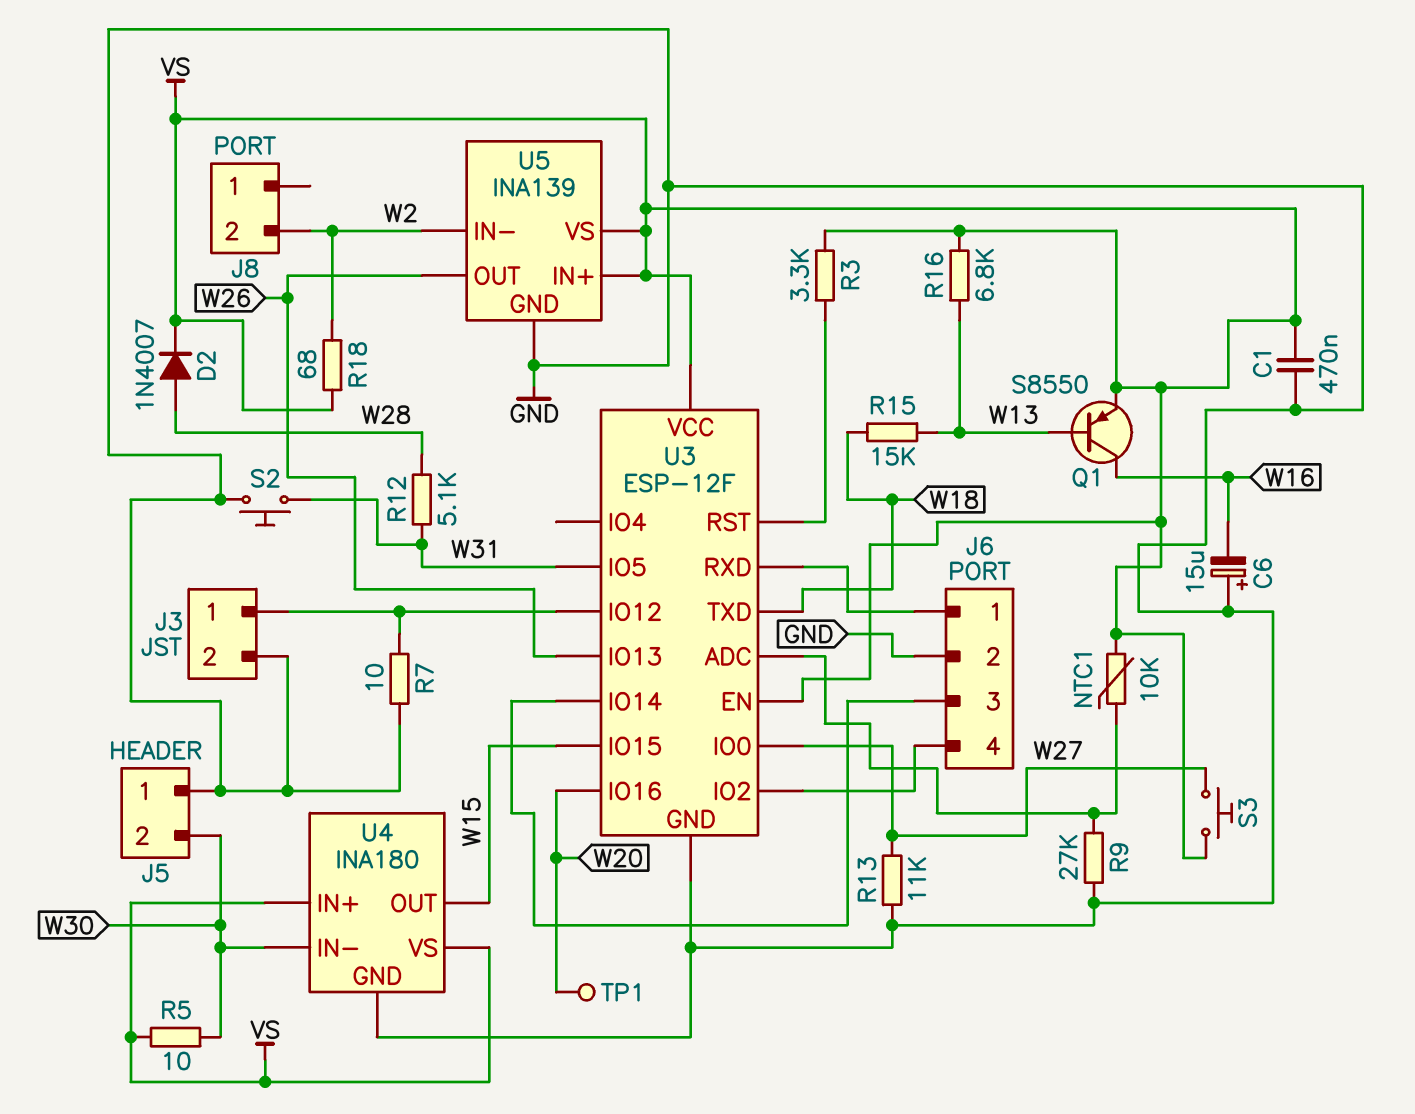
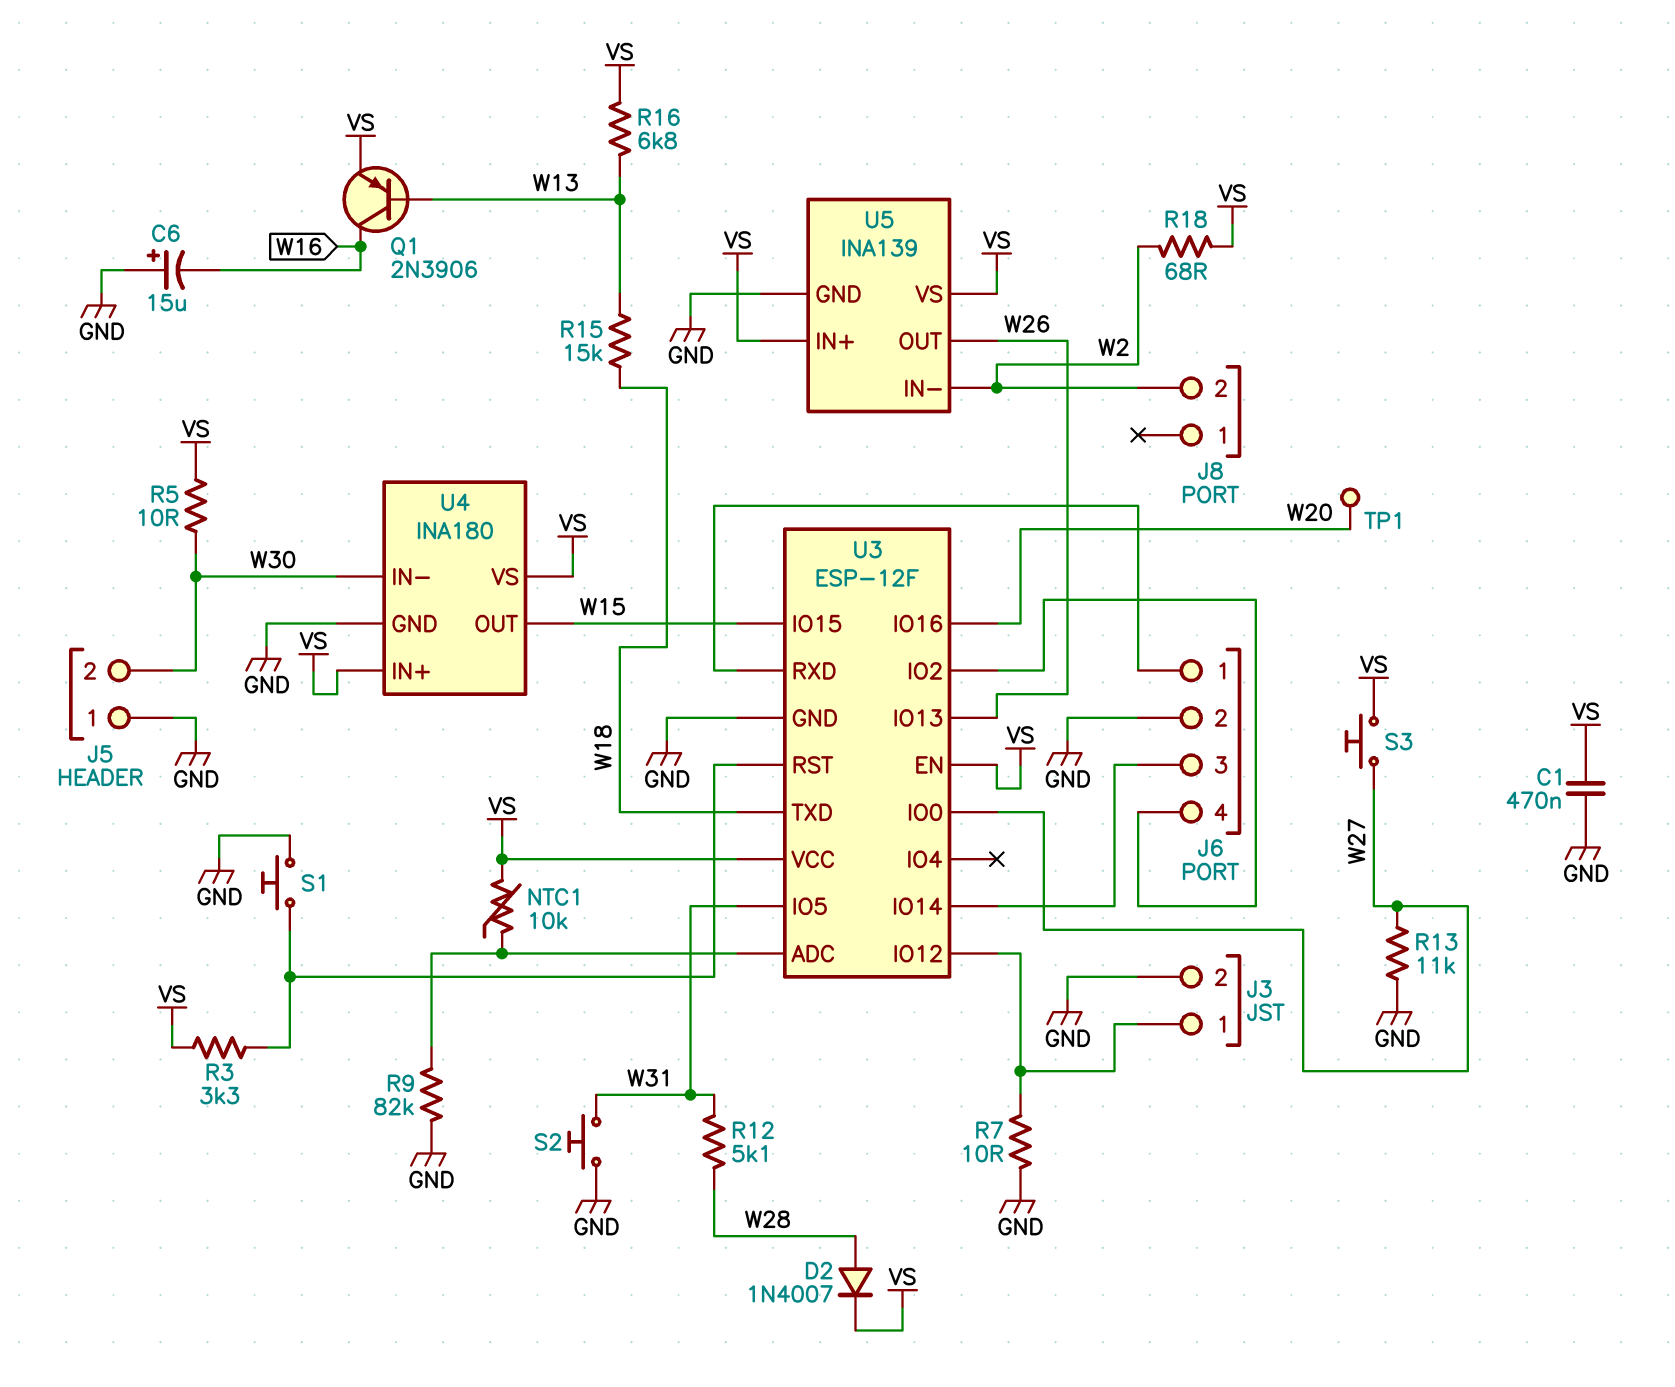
Q1: PNP S8550 (B W13, C W16, E VS) -> PNP 2N3906 (B W13, C W16, E VS)
R9: 27k (GND, U3/ADC) -> 82k (GND, U3/ADC)
S1: none -> button (GND, U3/RST)

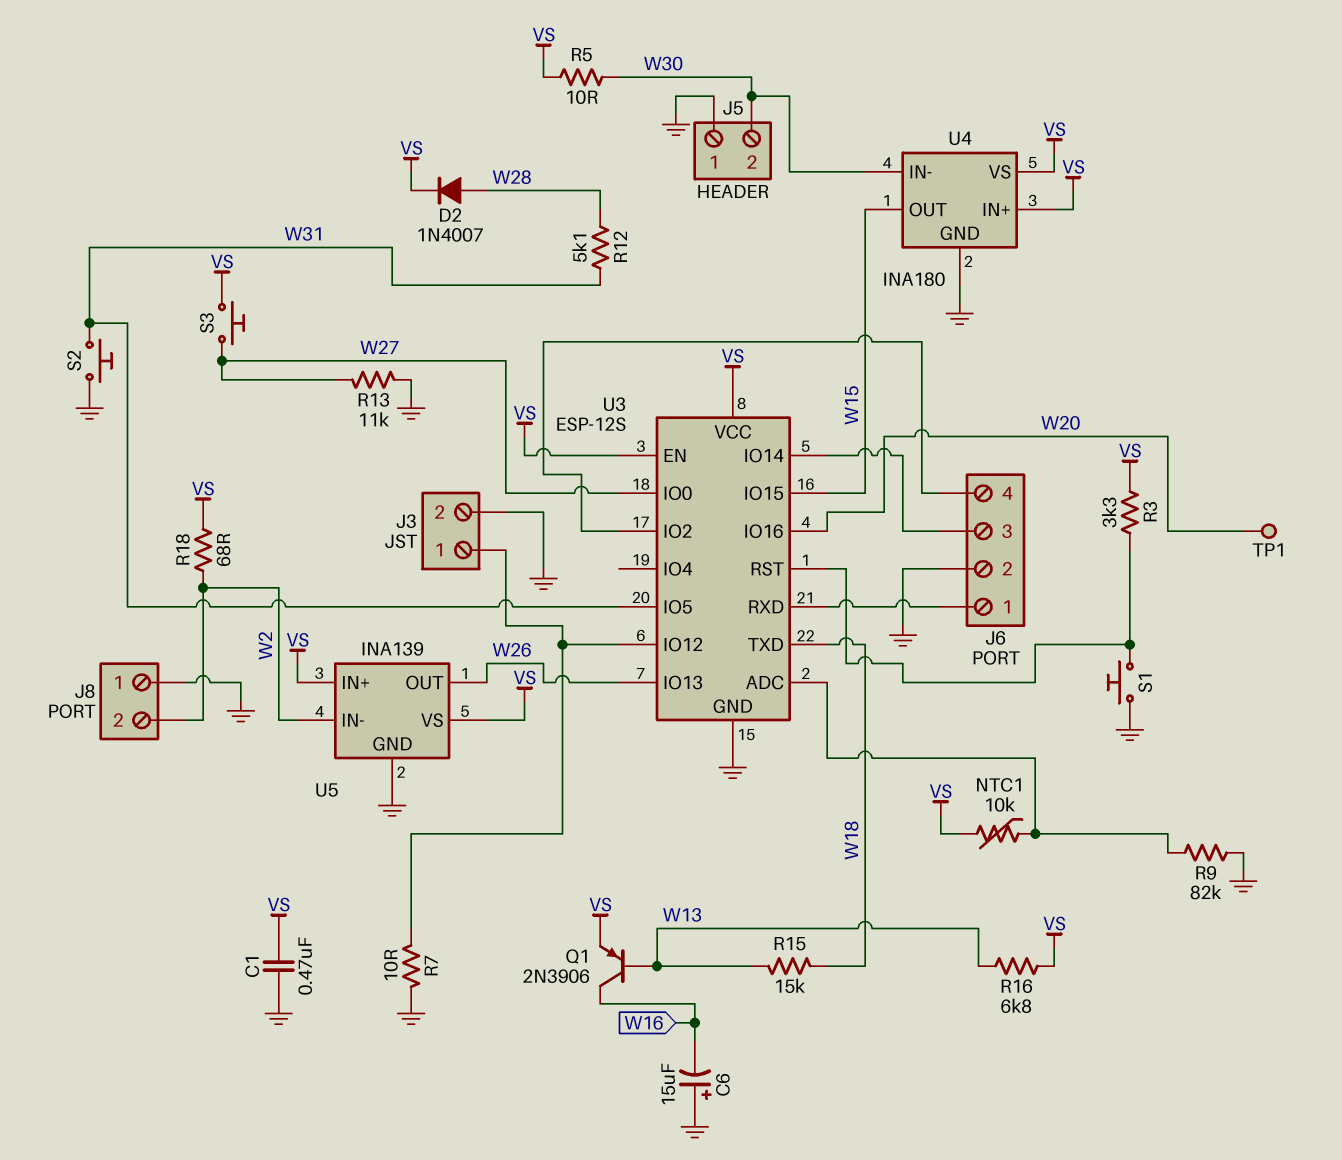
J8 pin 1: none -> GND
U3: ESP-12F -> ESP-12S

